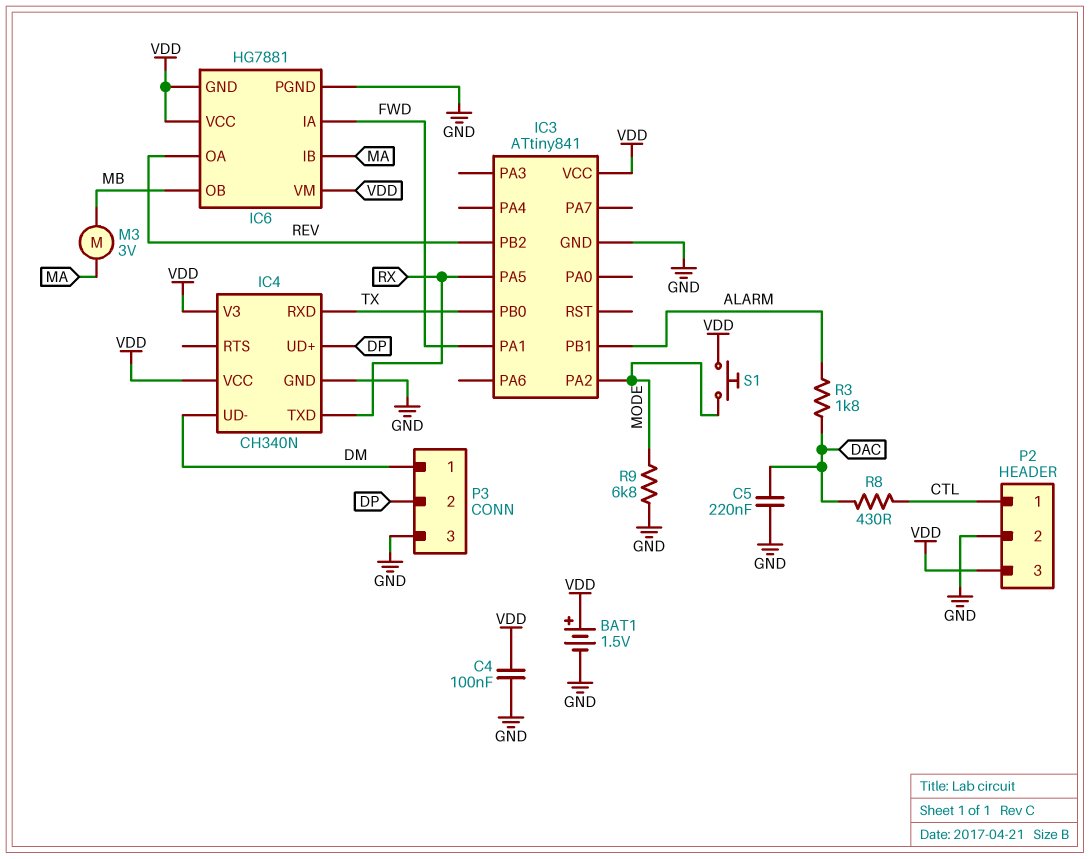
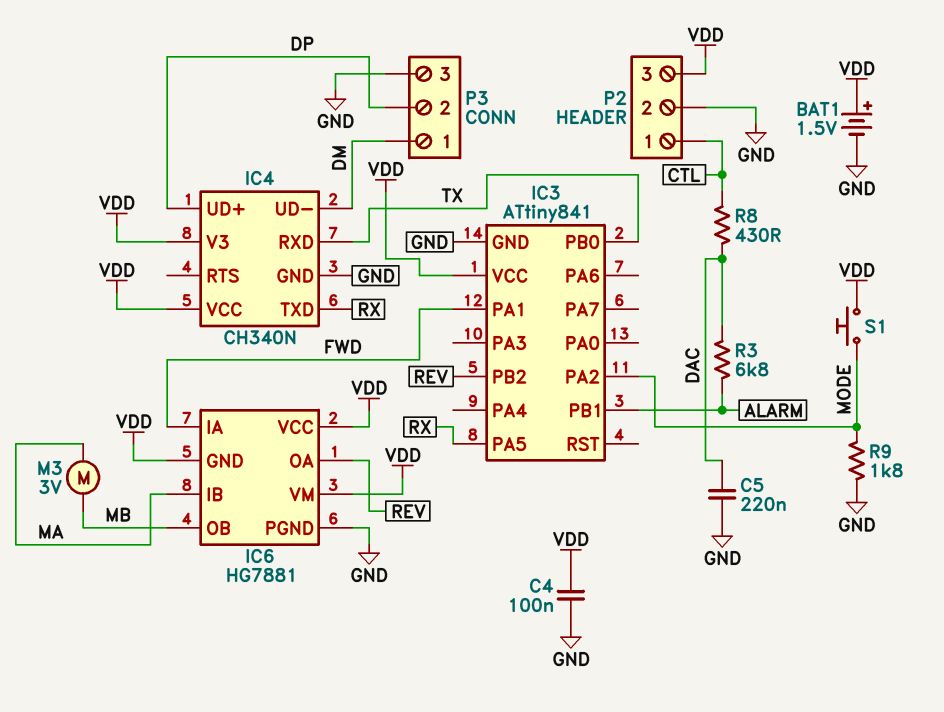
R3: 1.8k (ALARM, DAC) -> 6.8k (ALARM, DAC)
R9: 6.8k (GND, MODE) -> 1.8k (GND, MODE)

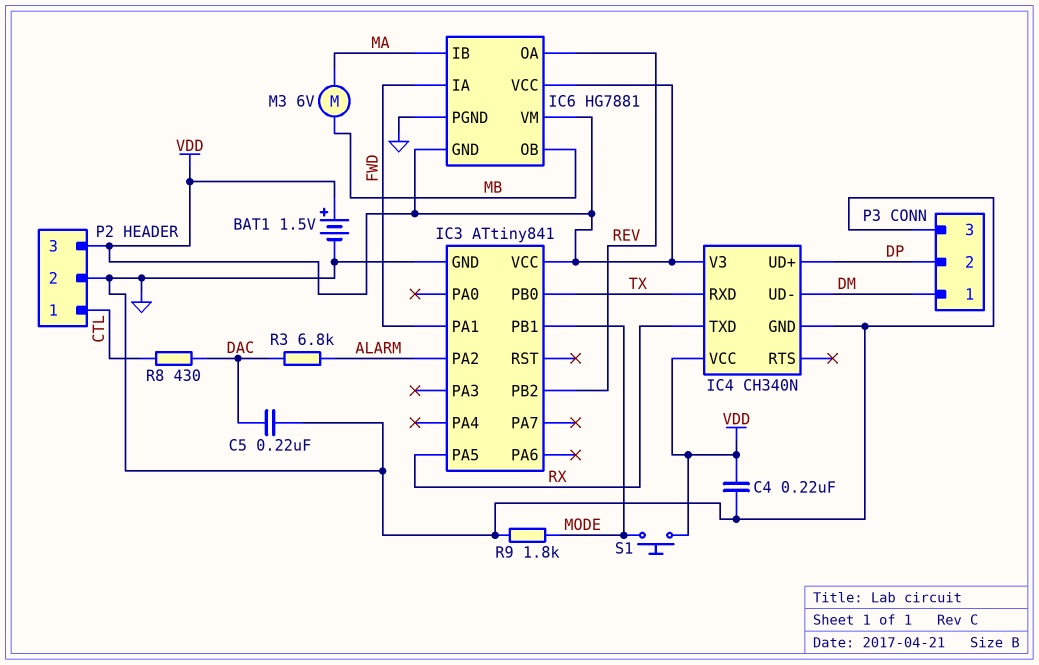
C4: 100nF (GND, VDD) -> 220nF (GND, VDD)
IC3 pin PA2: MODE -> ALARM
IC3 pin PB1: ALARM -> MODE
M3: motor 3V (MA, MB) -> motor 6V (MA, MB)

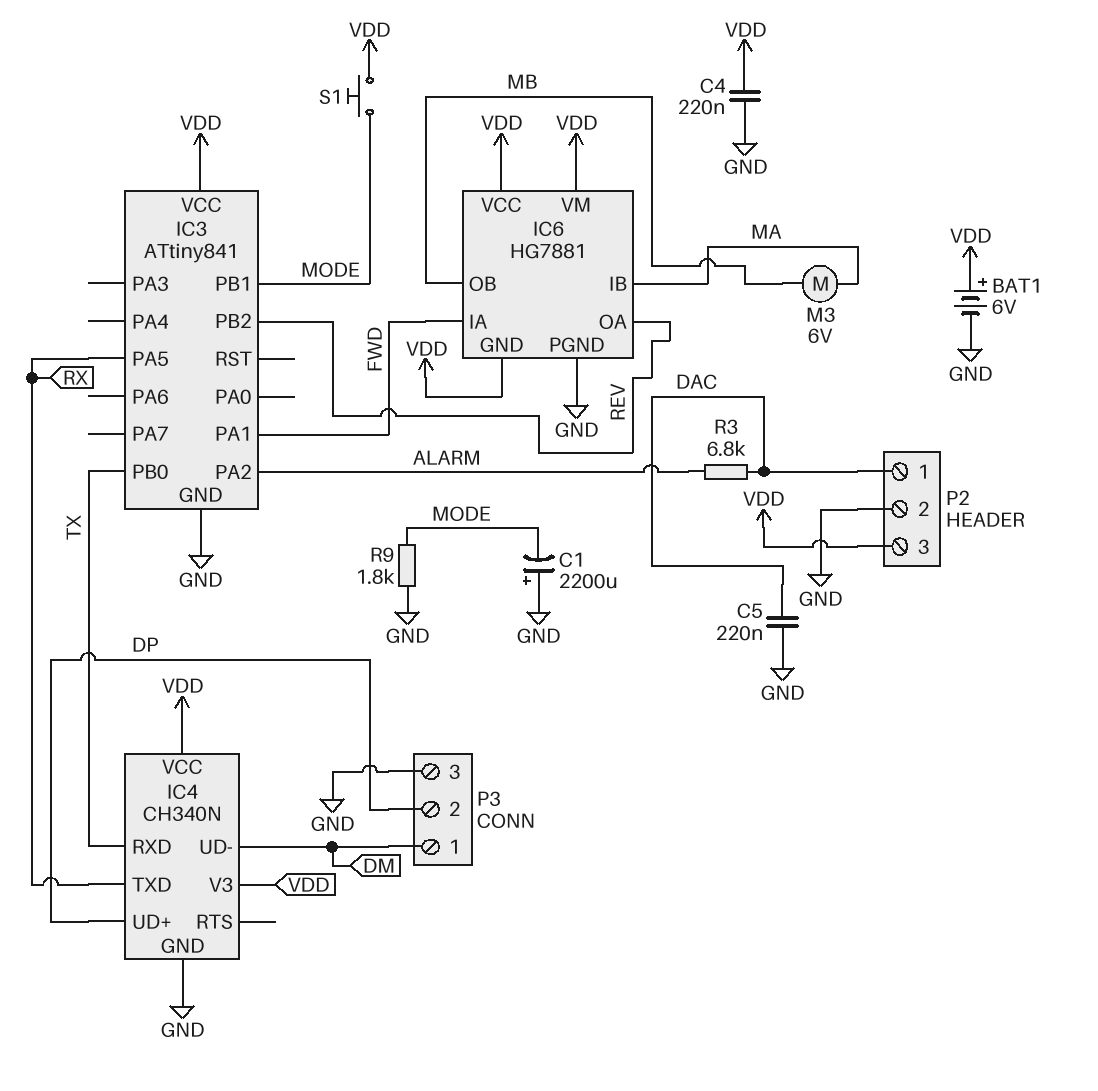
BAT1: 1.5V (plus VDD, minus GND) -> 6V (plus VDD, minus GND)
C1: none -> 2200uF (plus GND, minus MODE)
P2 pin 1: CTL -> DAC
R8: 430 (CTL, DAC) -> none

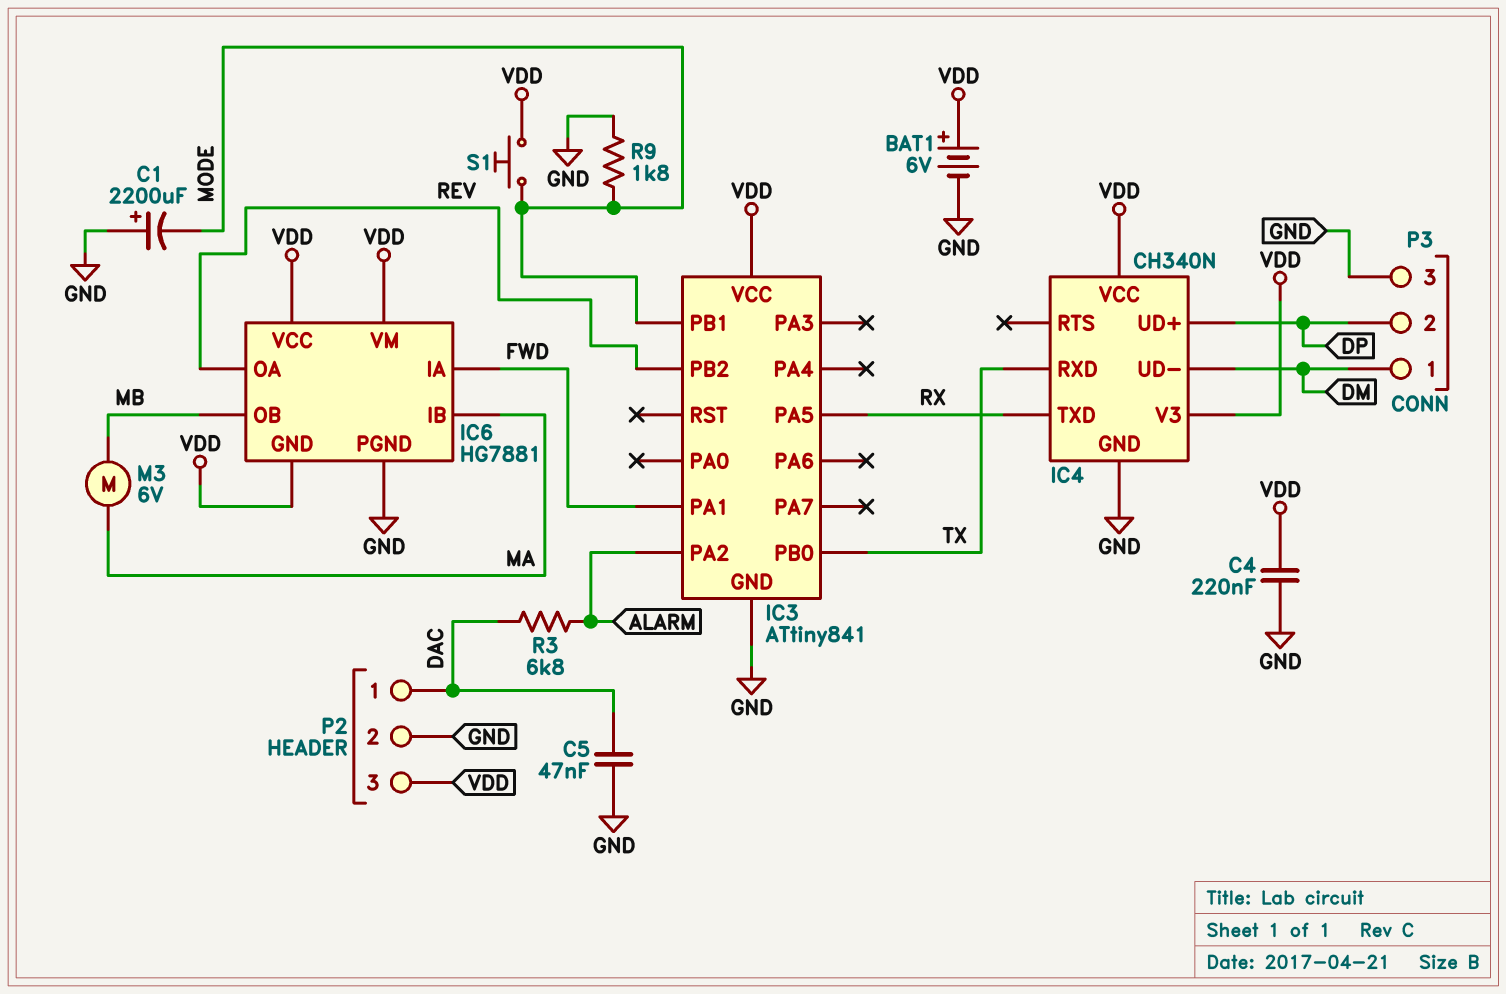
C5: 220nF (DAC, GND) -> 47nF (DAC, GND)

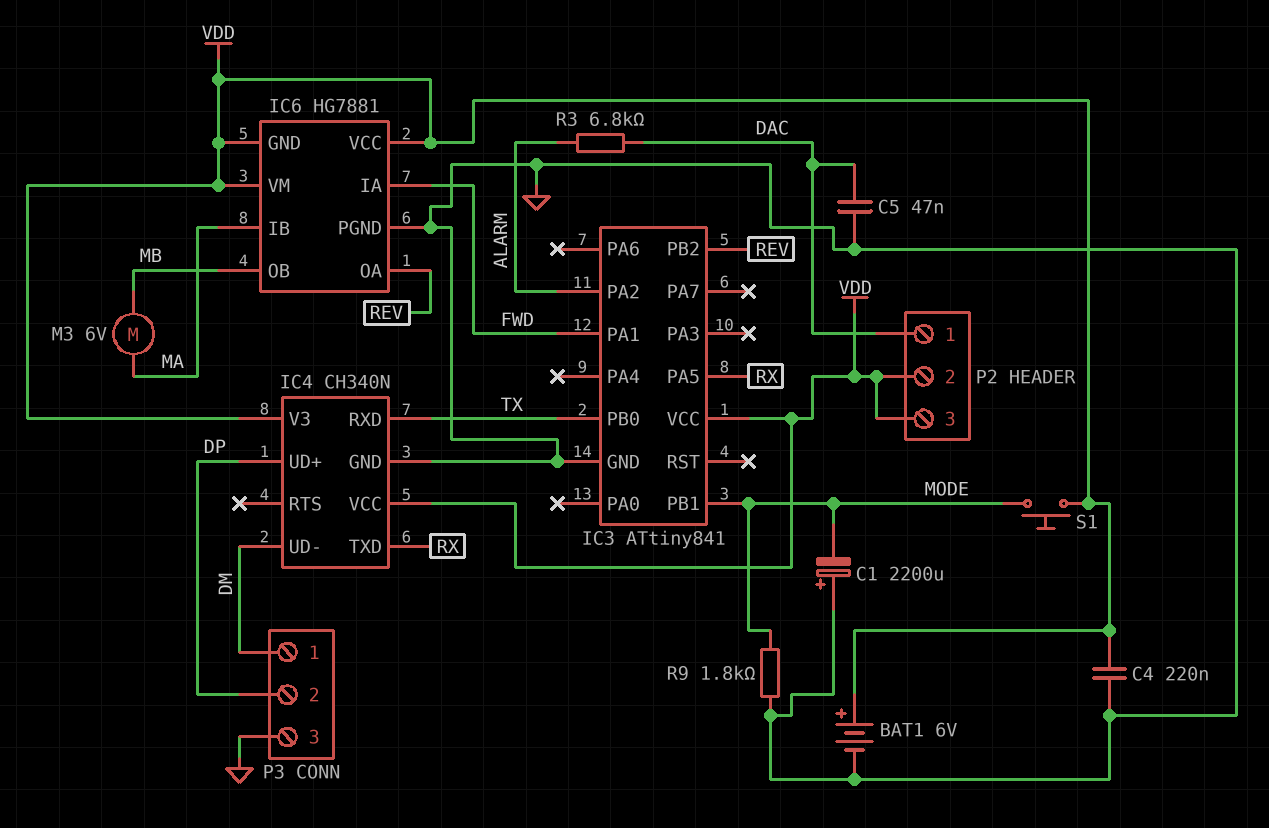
P2 pin 2: GND -> VDD

